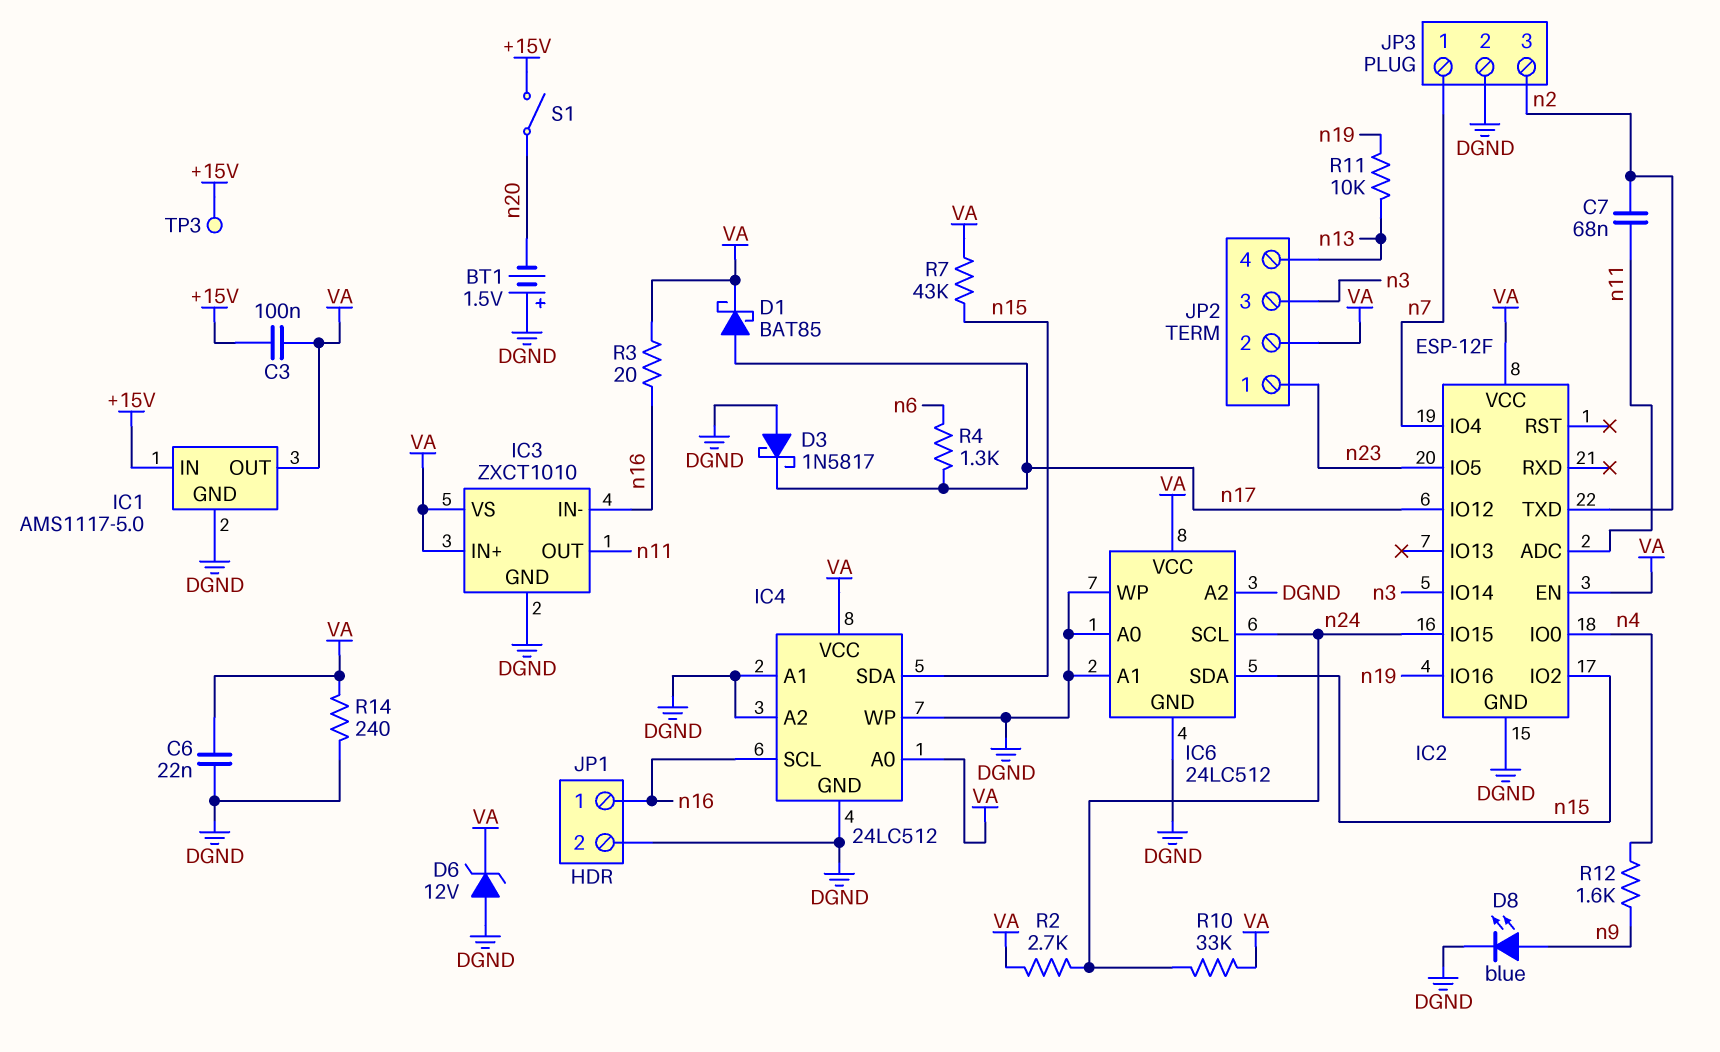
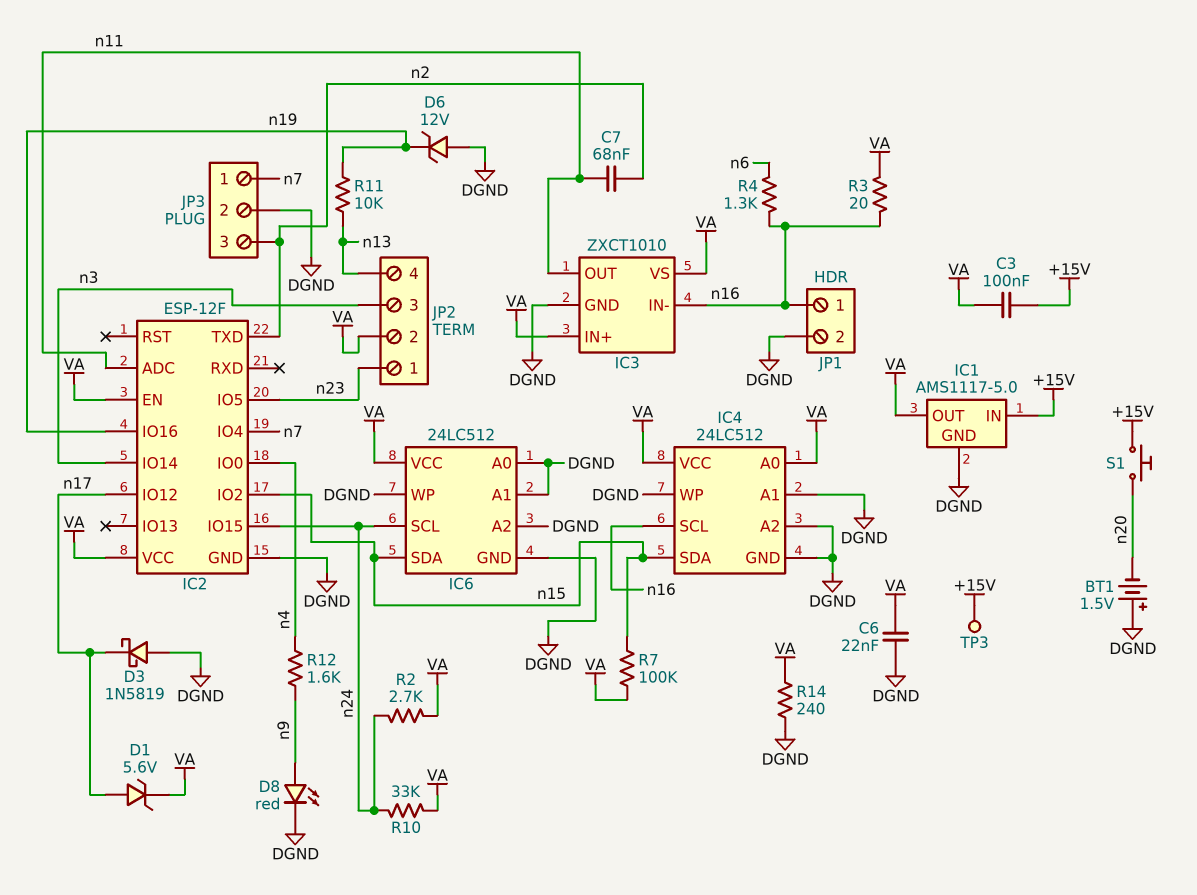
D1: schottky BAT85 (A n17, K VA) -> zener 5.6V (A n17, K VA)
D3: schottky 1N5817 (A DGND, K n17) -> schottky 1N5819 (A DGND, K n17)
D6: zener 12V (A DGND, K VA) -> zener 12V (A DGND, K n19)
D8: LED blue (A n9, K DGND) -> LED red (A n9, K DGND)
R4: 1.3k (n6, n17) -> 1.3k (n6, n16)
R7: 43k (VA, n15) -> 100k (VA, n15)
S1: switch (+15V, n20) -> button (+15V, n20)

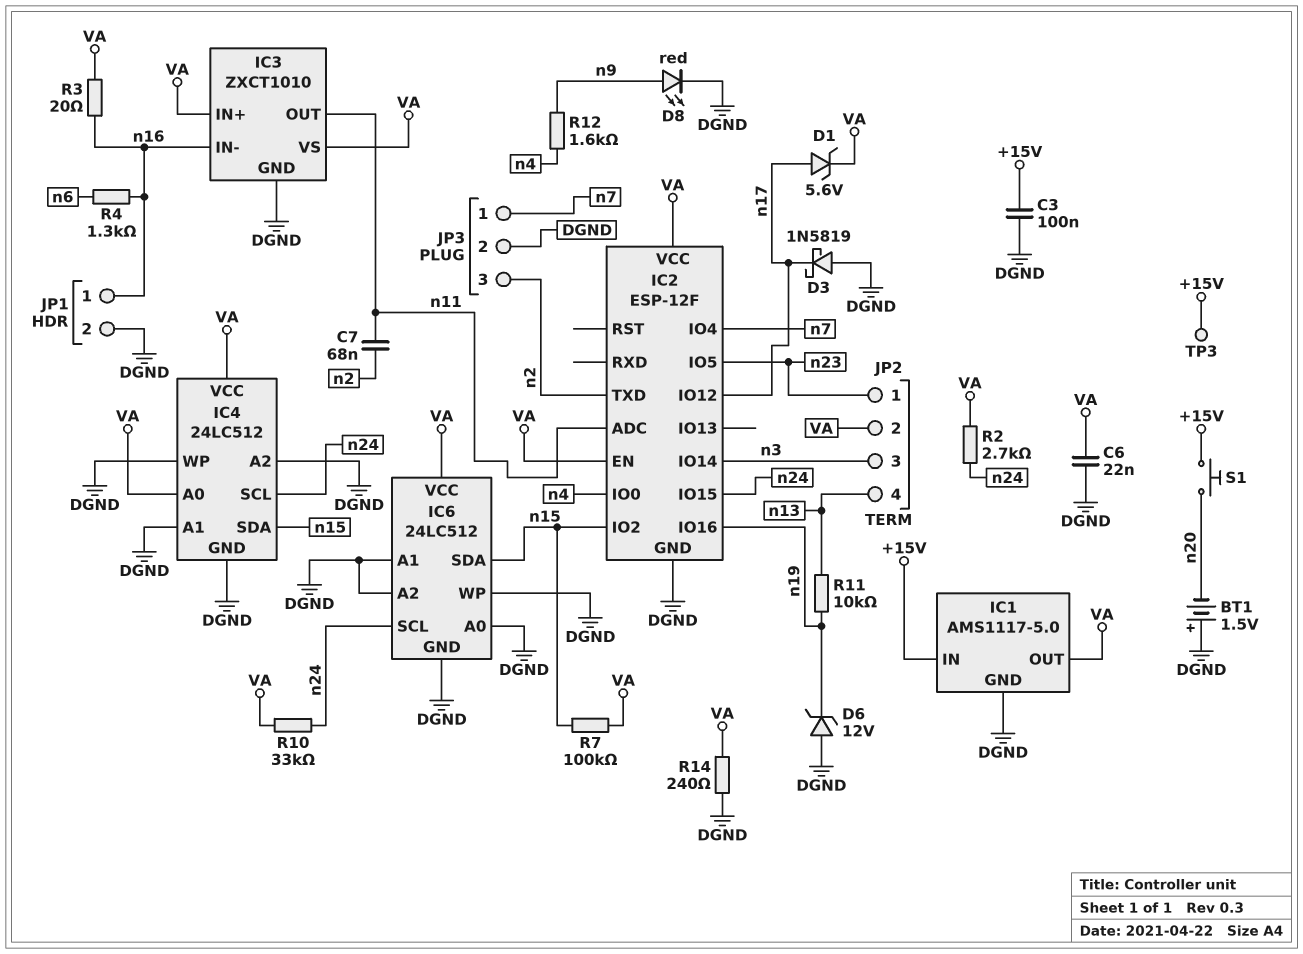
C3: 100nF (+15V, VA) -> 100nF (+15V, DGND)
IC4 pin SCL: n16 -> n24

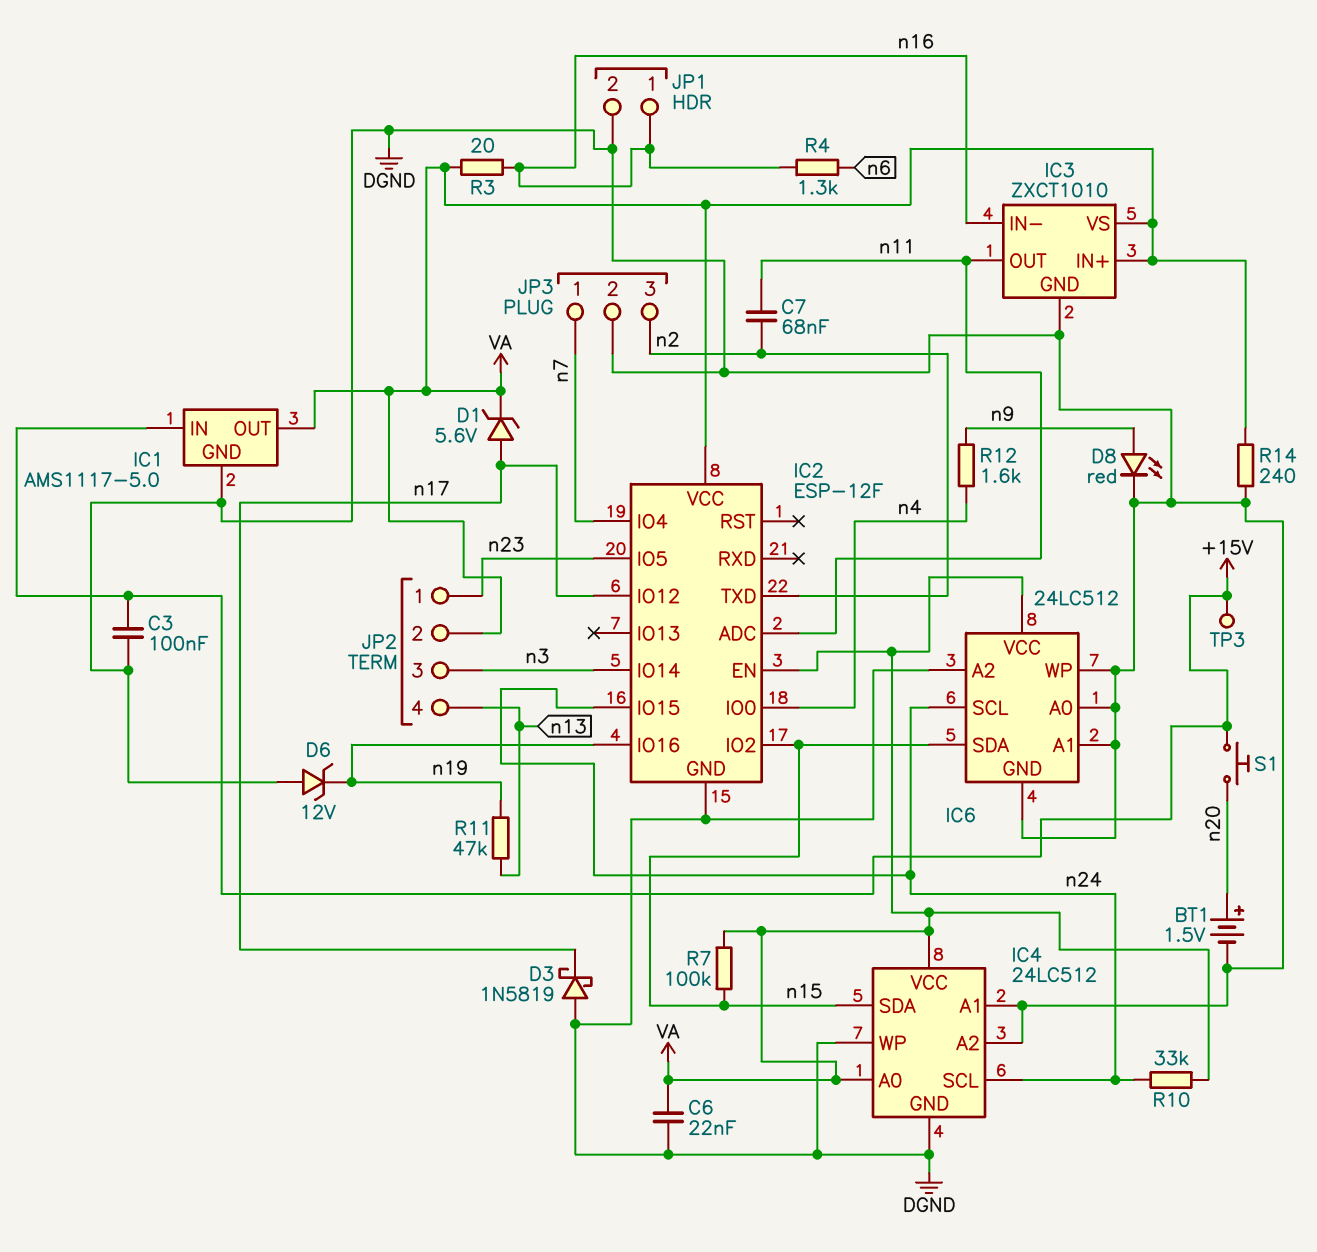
BT1: 1.5V (plus DGND, minus n20) -> 1.5V (plus n20, minus DGND)
R2: 2.7k (VA, n24) -> none
R11: 10k (n13, n19) -> 47k (n13, n19)

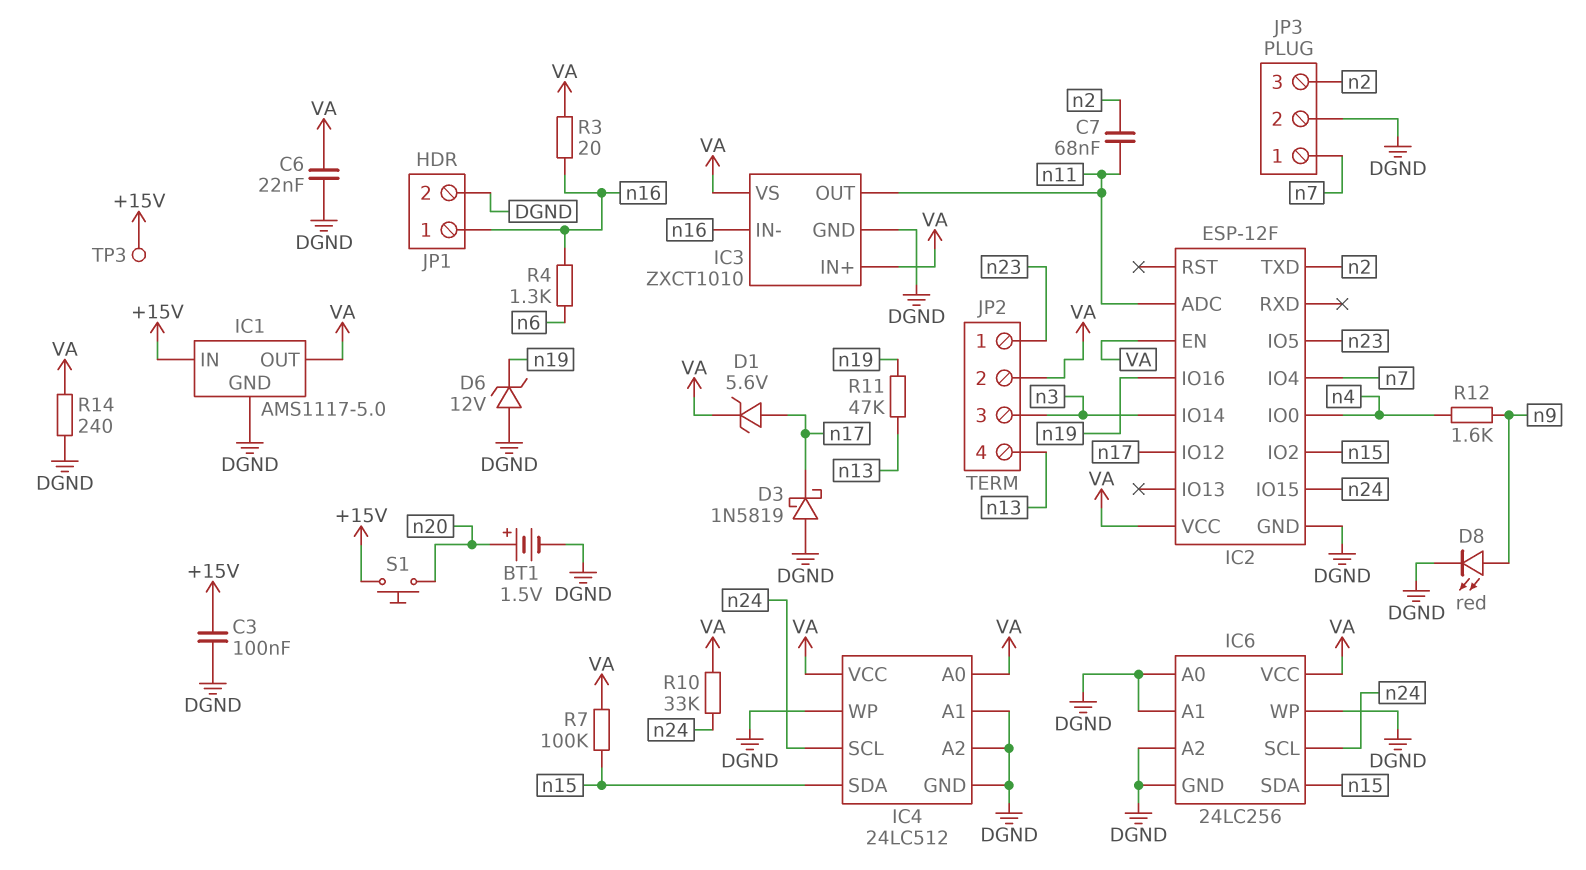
IC6: 24LC512 -> 24LC256

